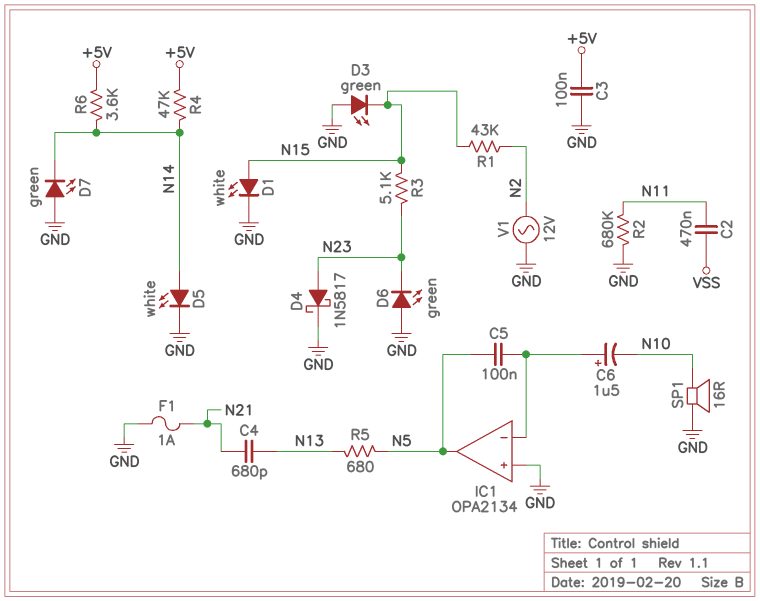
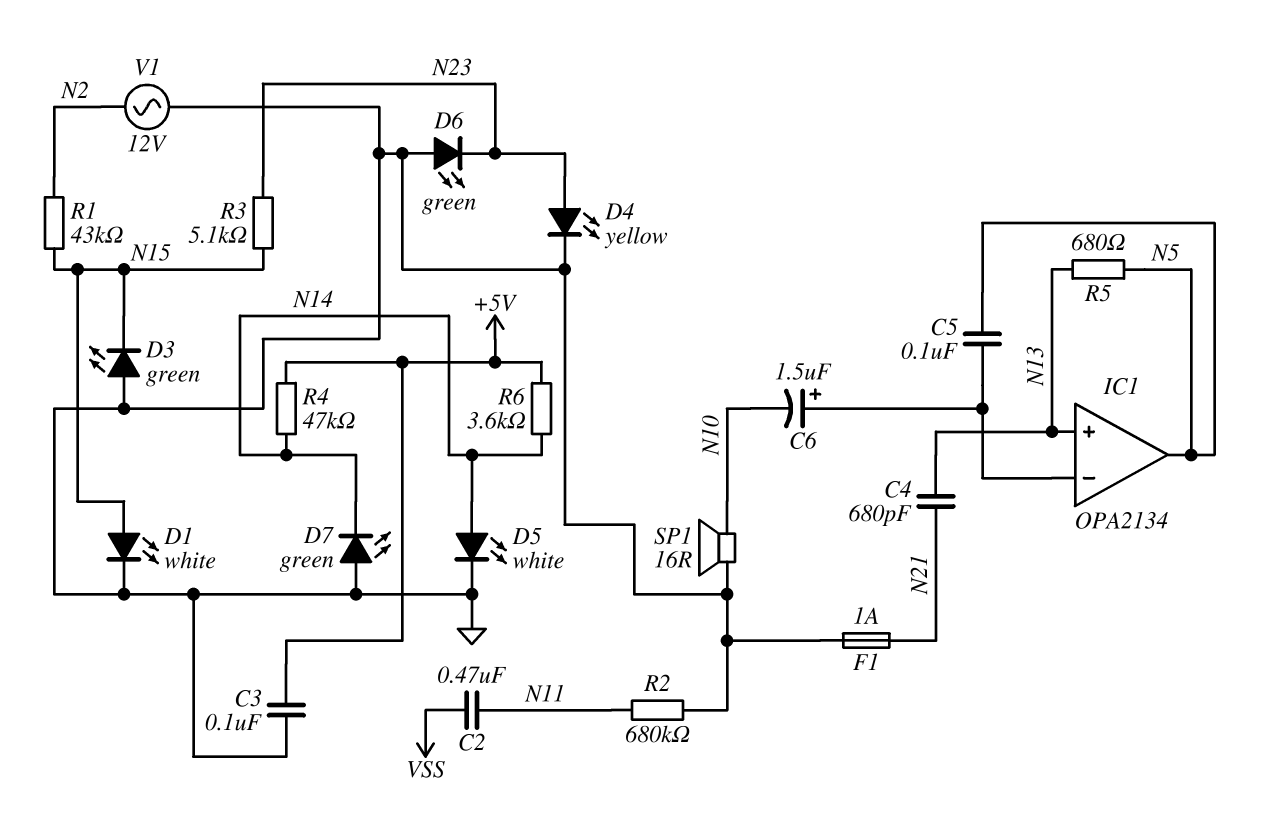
D4: schottky 1N5817 (A N23, K GND) -> LED yellow (A N23, K GND)
IC1 pin in+: GND -> N13

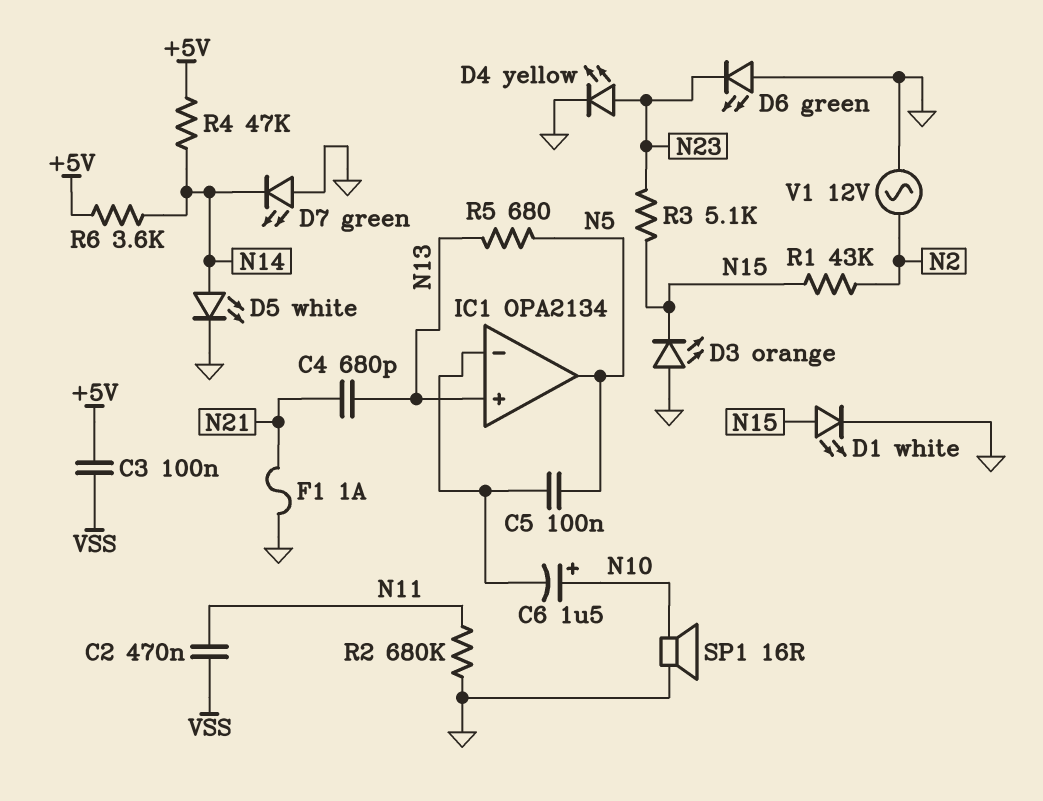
C3: 100nF (+5V, GND) -> 100nF (+5V, VSS)
C6: 1.5uF (plus IC1/in-, minus N10) -> 1.5uF (plus N10, minus IC1/in-)
D3: LED green (A GND, K N15) -> LED orange (A GND, K N15)

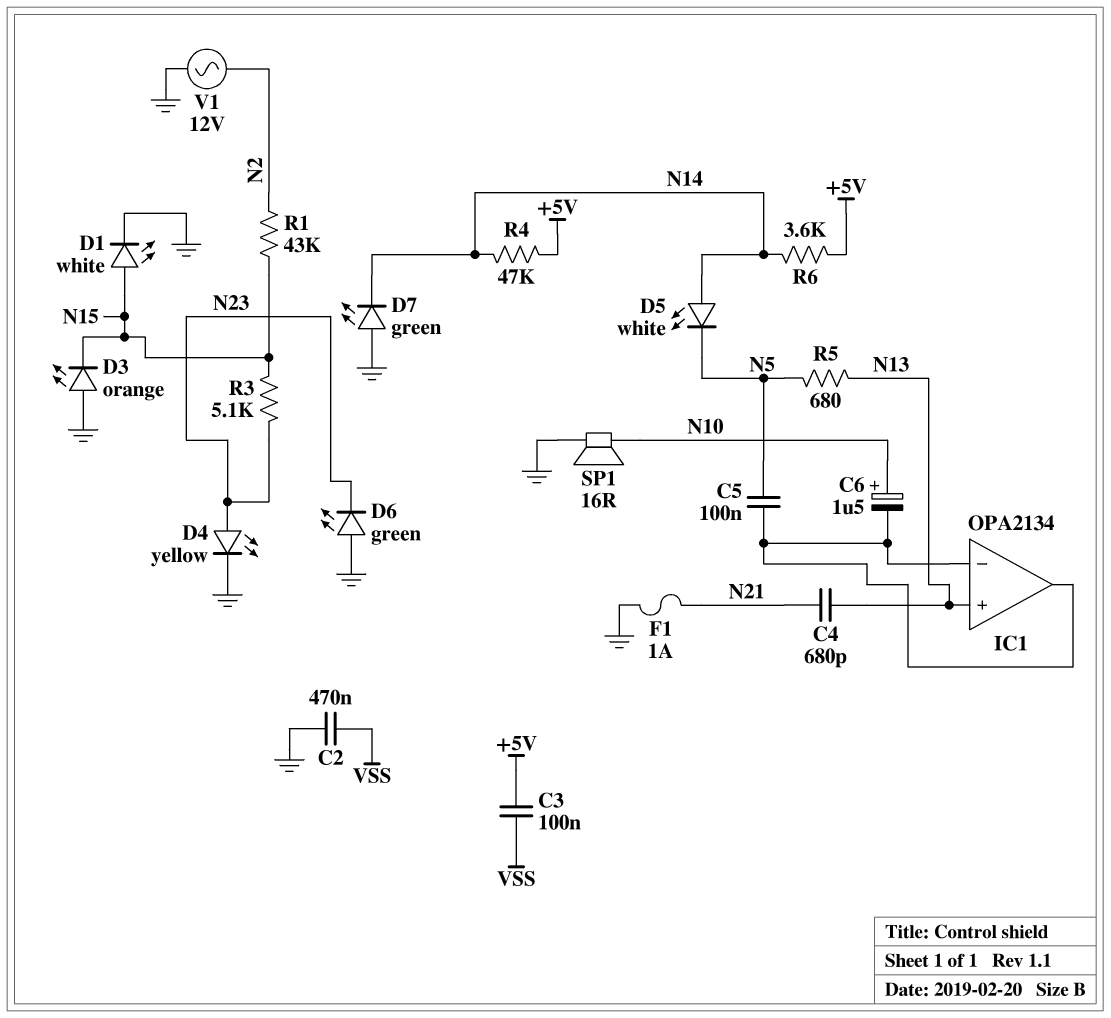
C2: 470nF (N11, VSS) -> 470nF (GND, VSS)
D5: LED white (A N14, K GND) -> LED white (A N14, K N5)
IC1 pin out: N5 -> IC1/in-
R2: 680k (GND, N11) -> none

